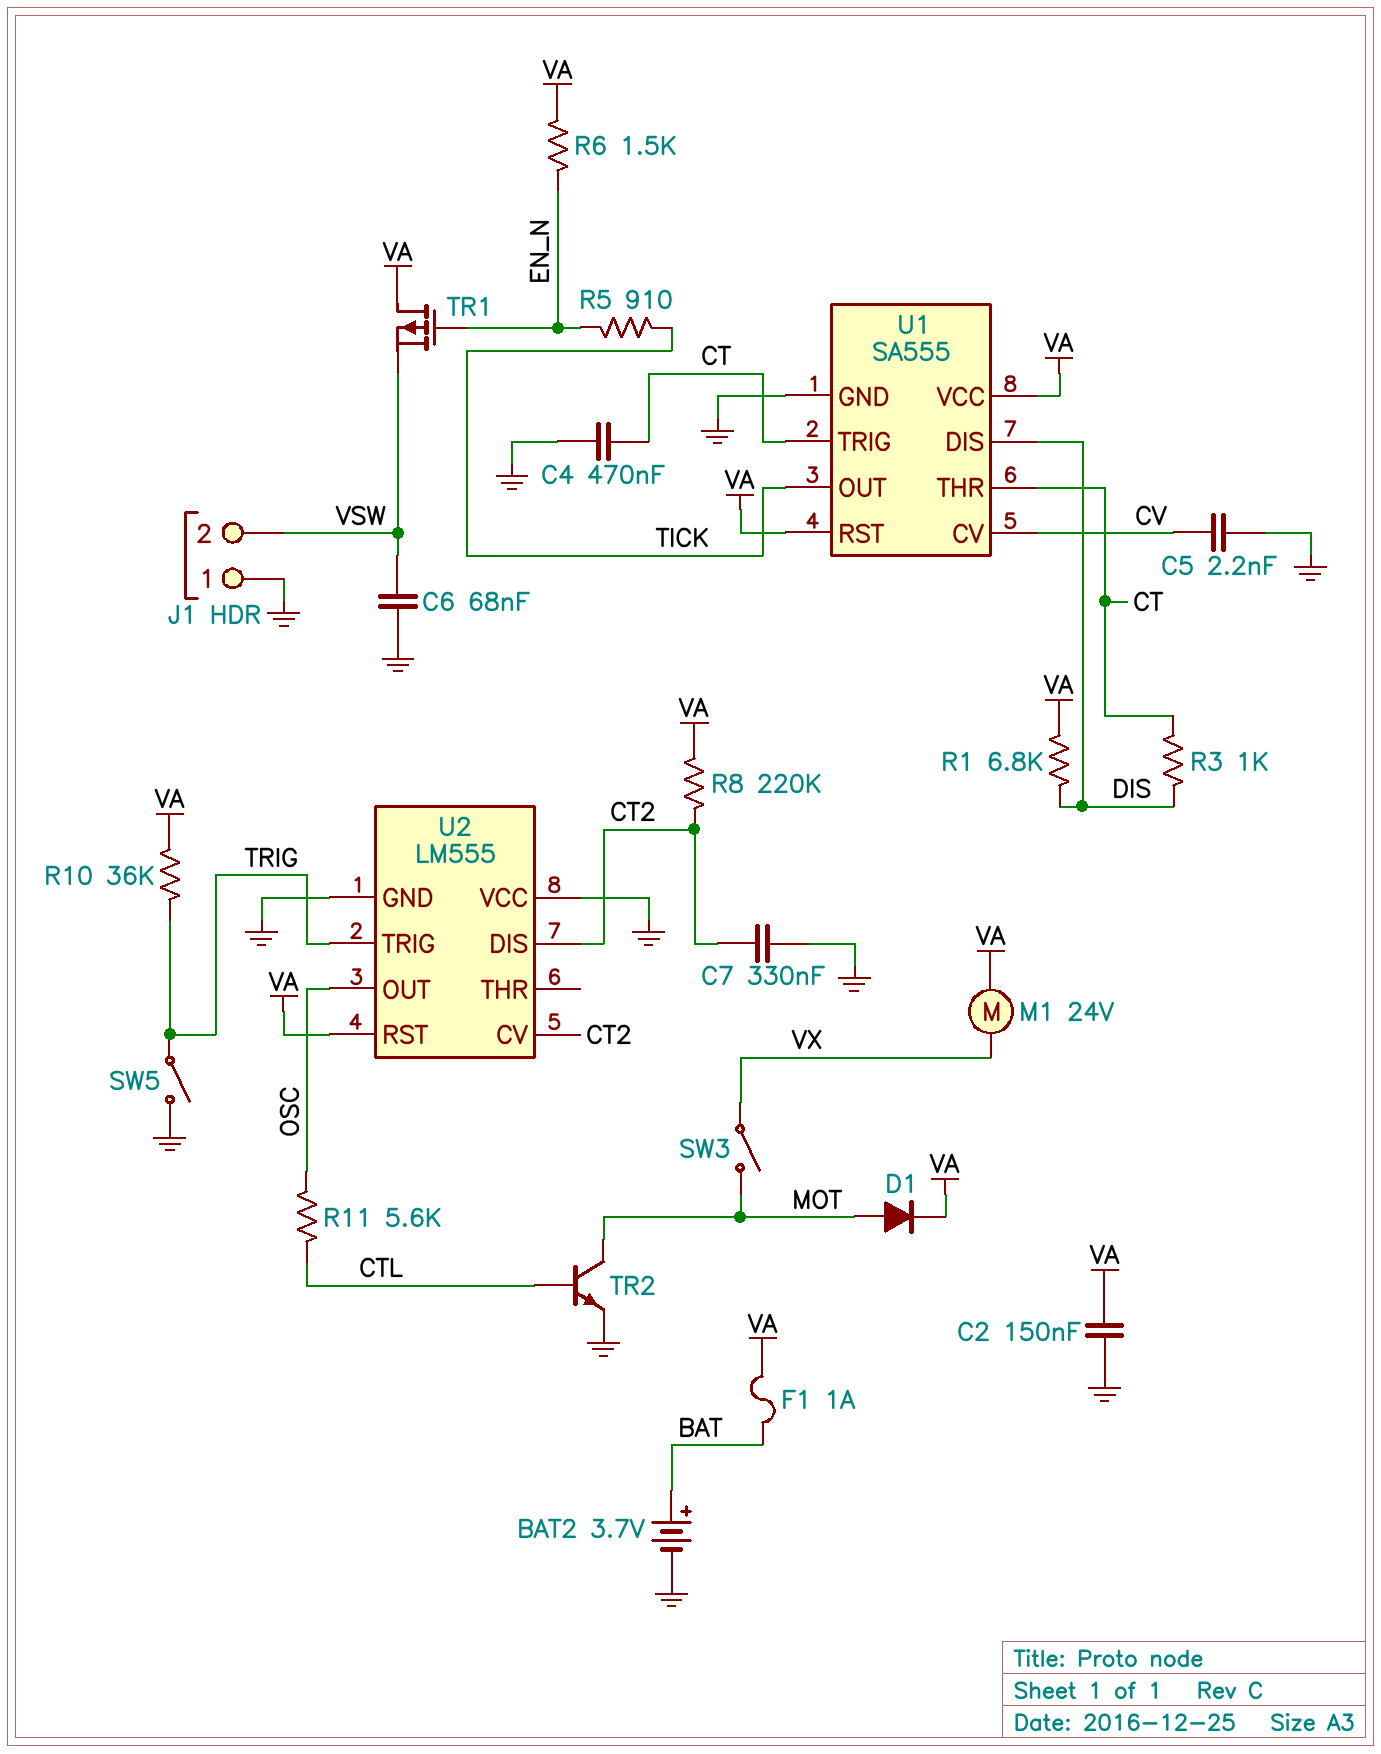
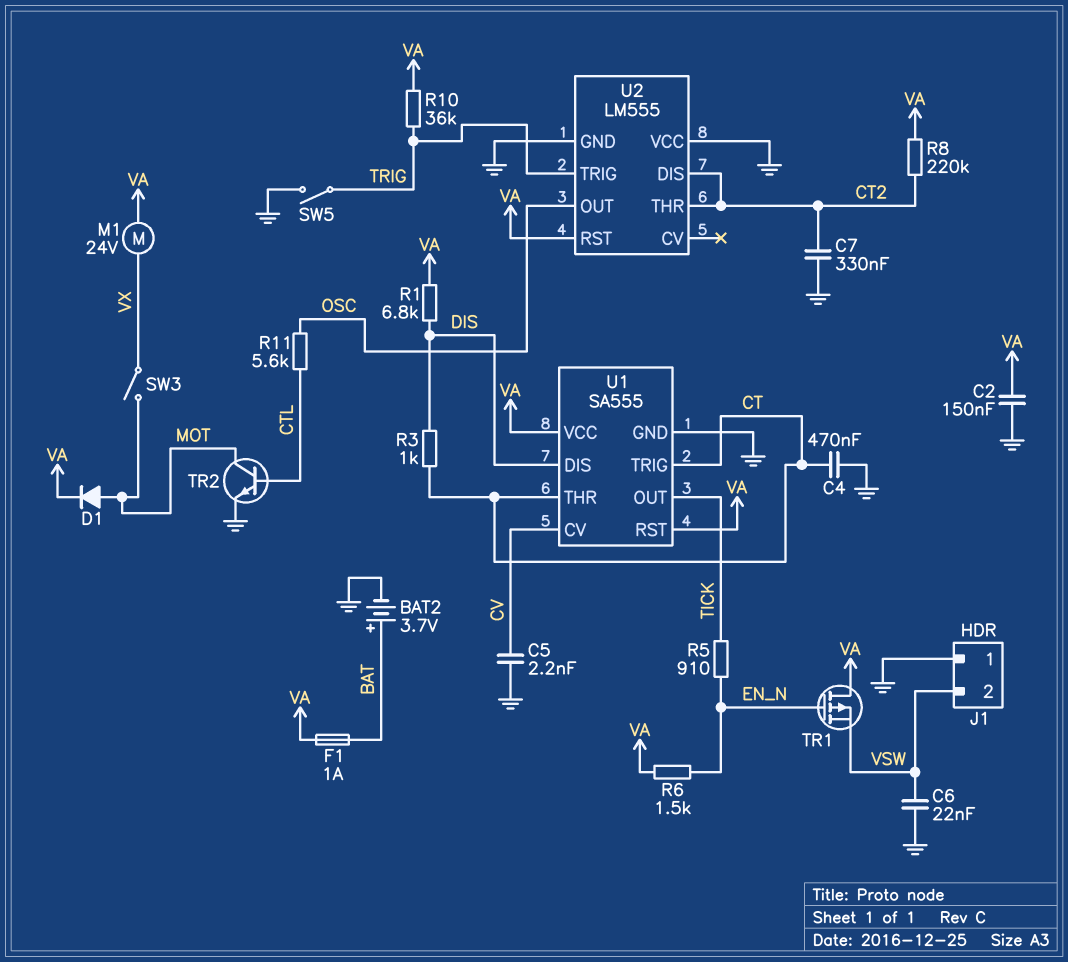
C6: 68nF (GND, VSW) -> 22nF (GND, VSW)
U2 pin CV: CT2 -> none
U2 pin THR: none -> CT2

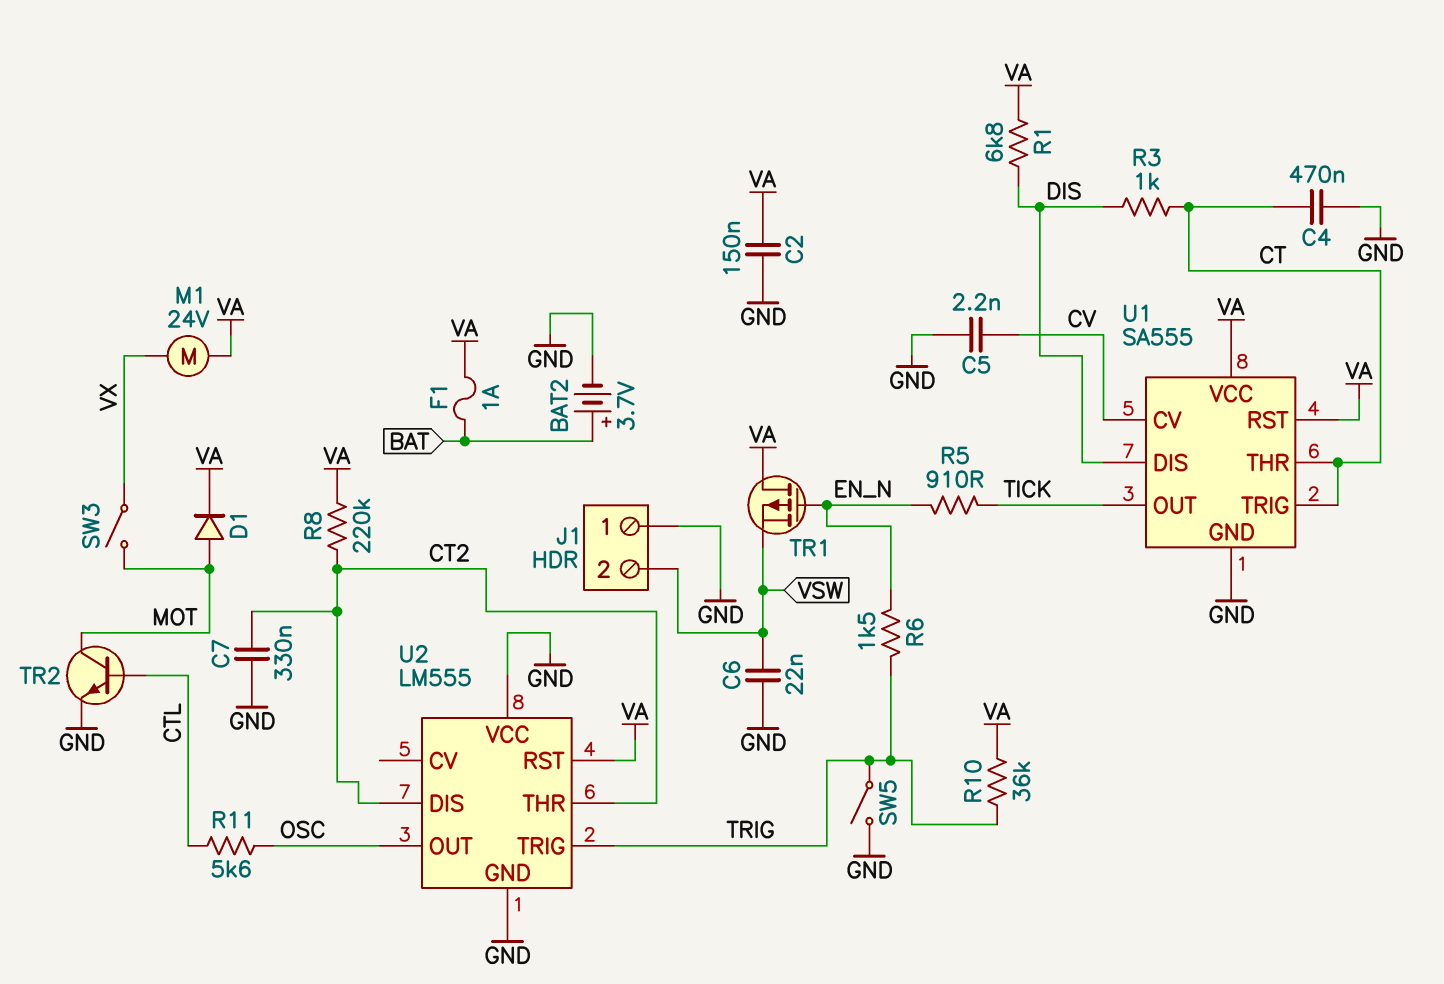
R6: 1.5k (EN_N, VA) -> 1.5k (EN_N, TRIG)

